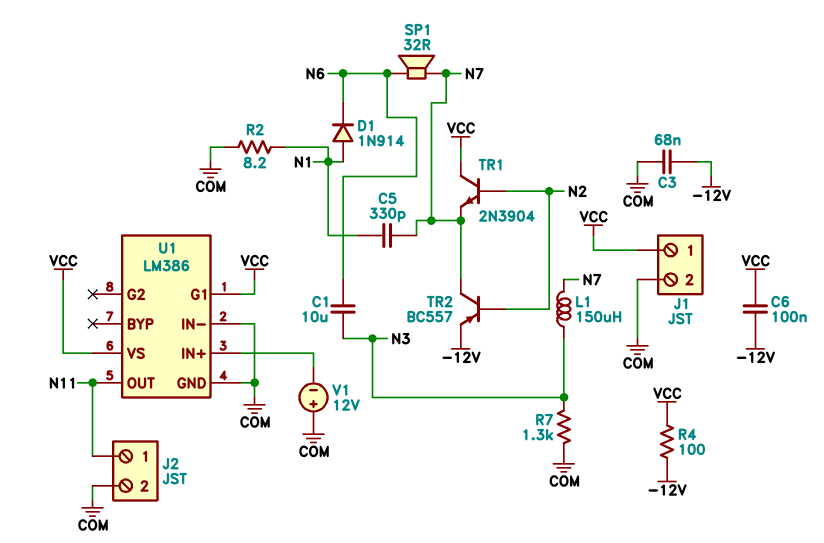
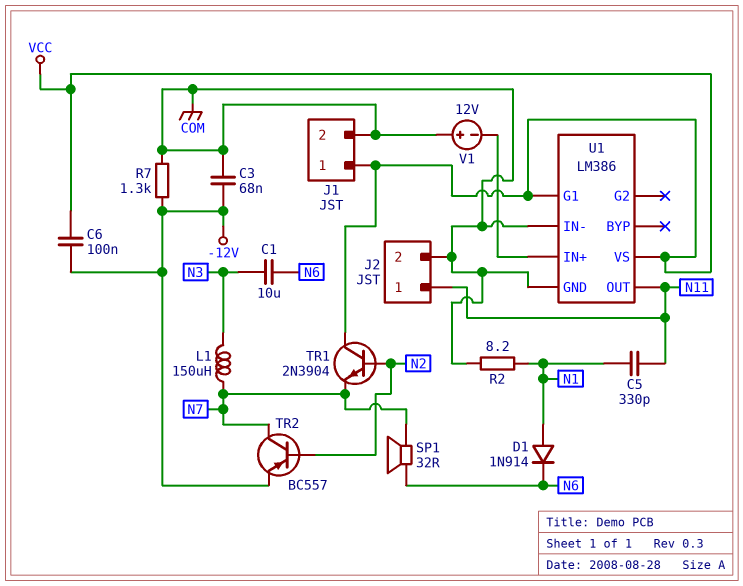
C5: 330pF (N1, N7) -> 330pF (N1, N11)
R4: 100 (-12V, VCC) -> none
R7: 1.3k (COM, N3) -> 1.3k (-12V, COM)

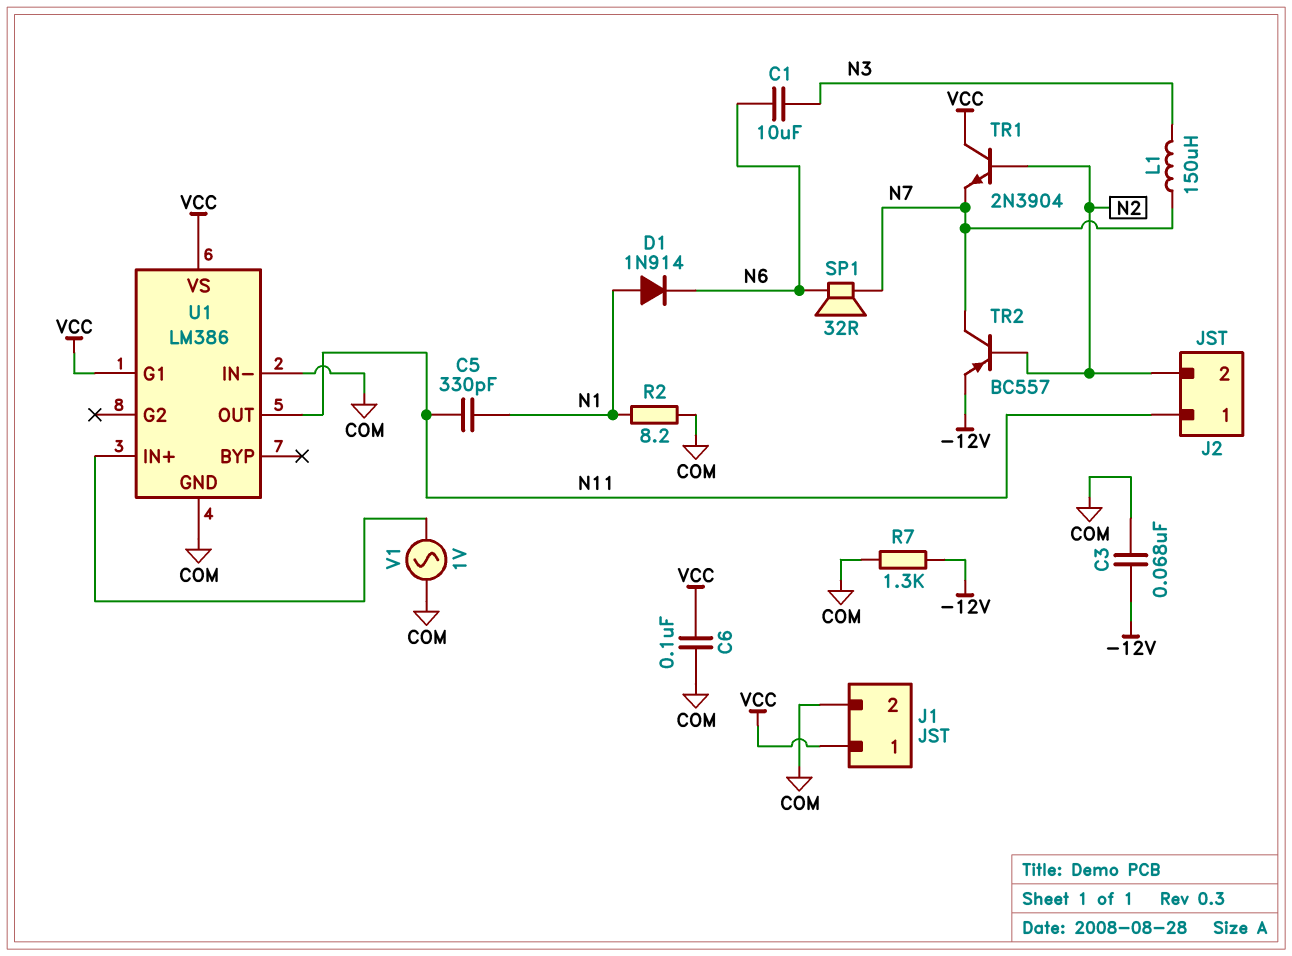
C6: 100nF (-12V, VCC) -> 100nF (COM, VCC)
J2 pin 2: COM -> N2
V1: 12V (plus COM, minus U1/IN+) -> AC 1V (COM, U1/IN+)

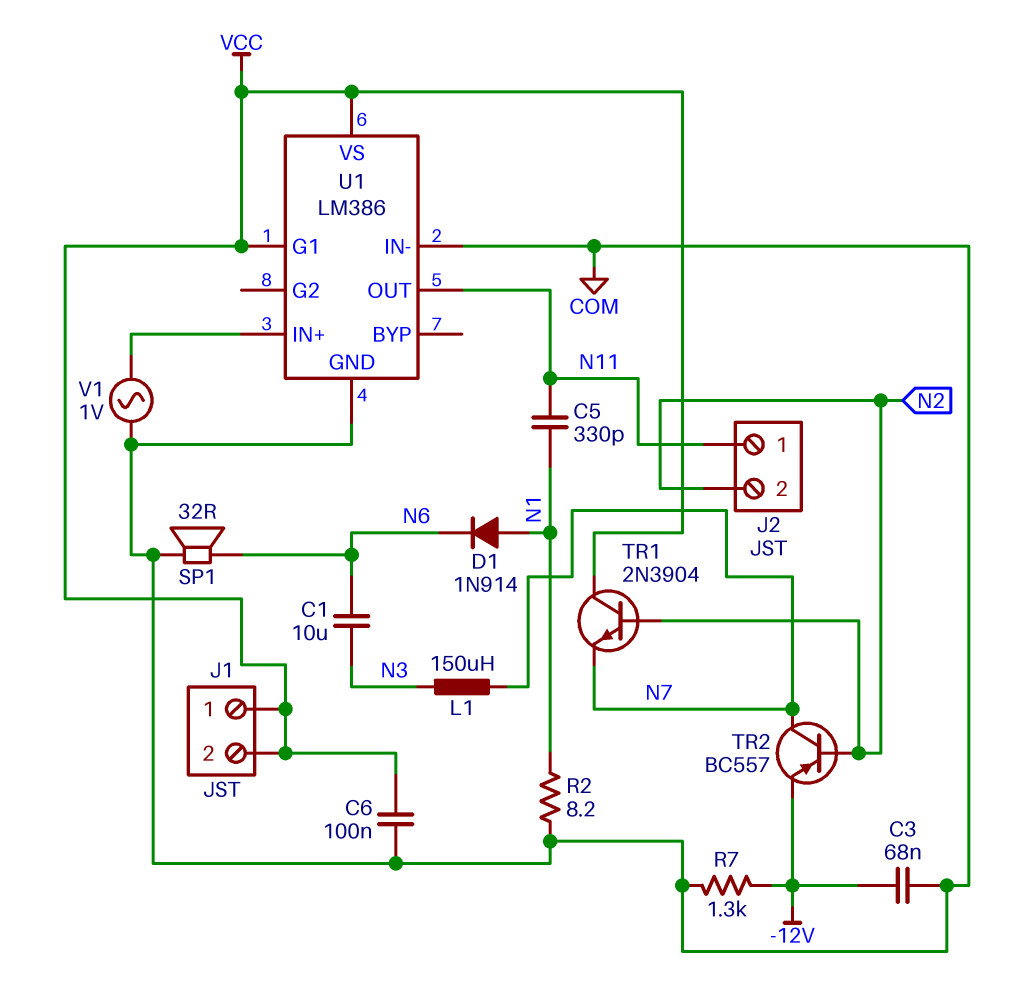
J1 pin 2: COM -> VCC
SP1: speaker 32R (N6, N7) -> speaker 32R (COM, N6)

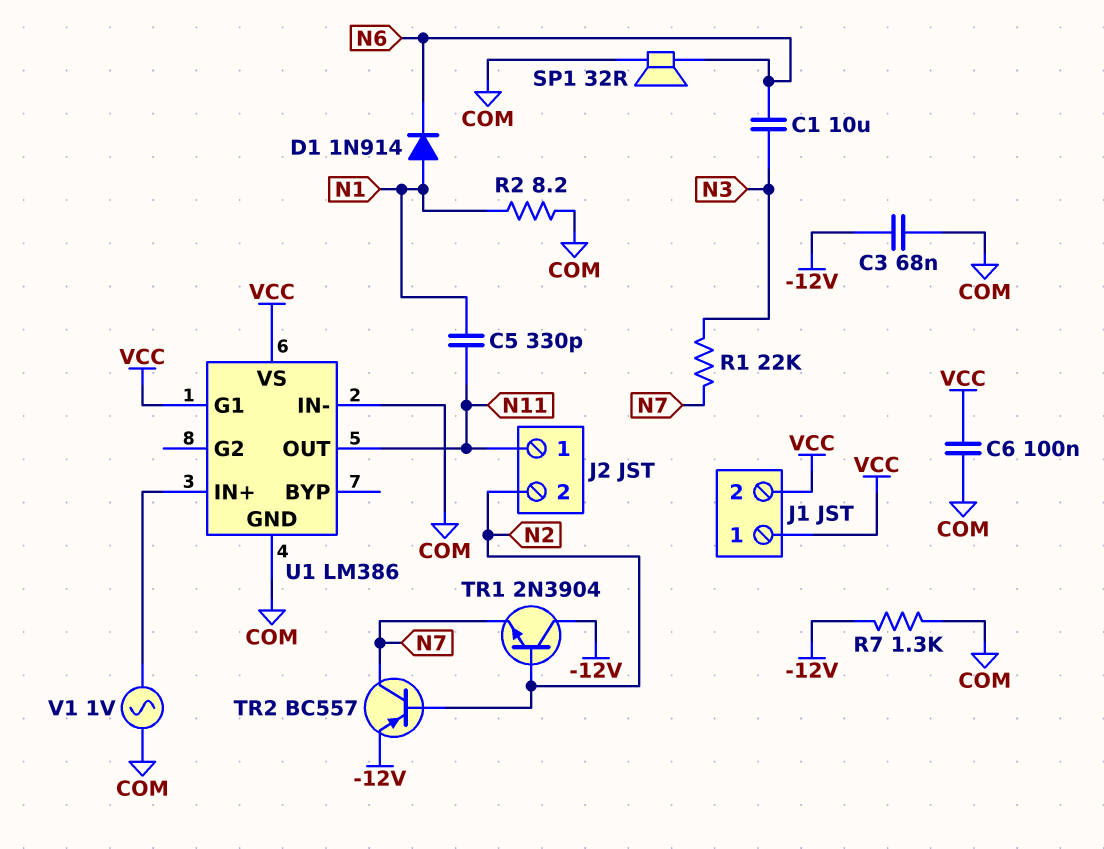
L1: 150uH (N3, N7) -> none
R1: none -> 22k (N3, N7)
TR1: NPN 2N3904 (B N2, C VCC, E N7) -> NPN 2N3904 (B N2, C -12V, E N7)

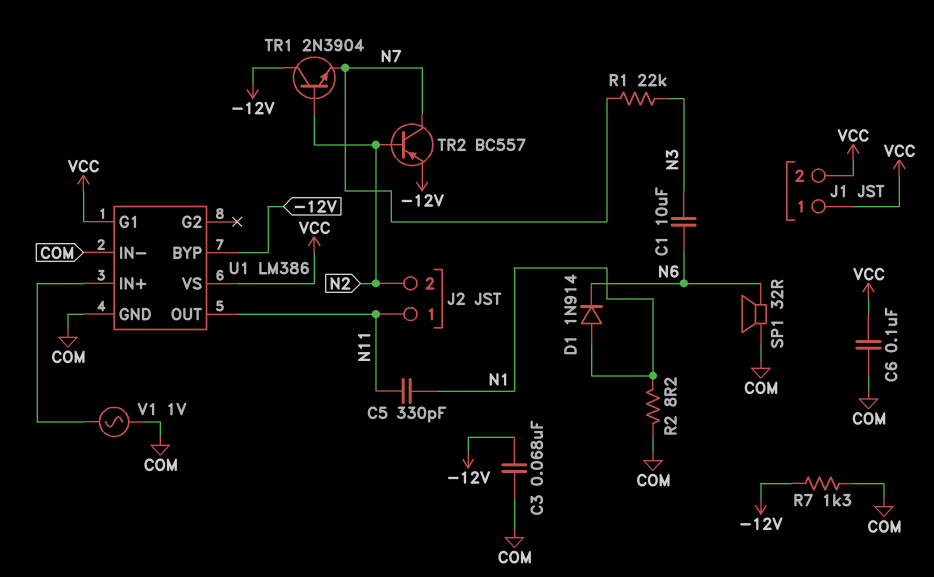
U1 pin BYP: none -> -12V

